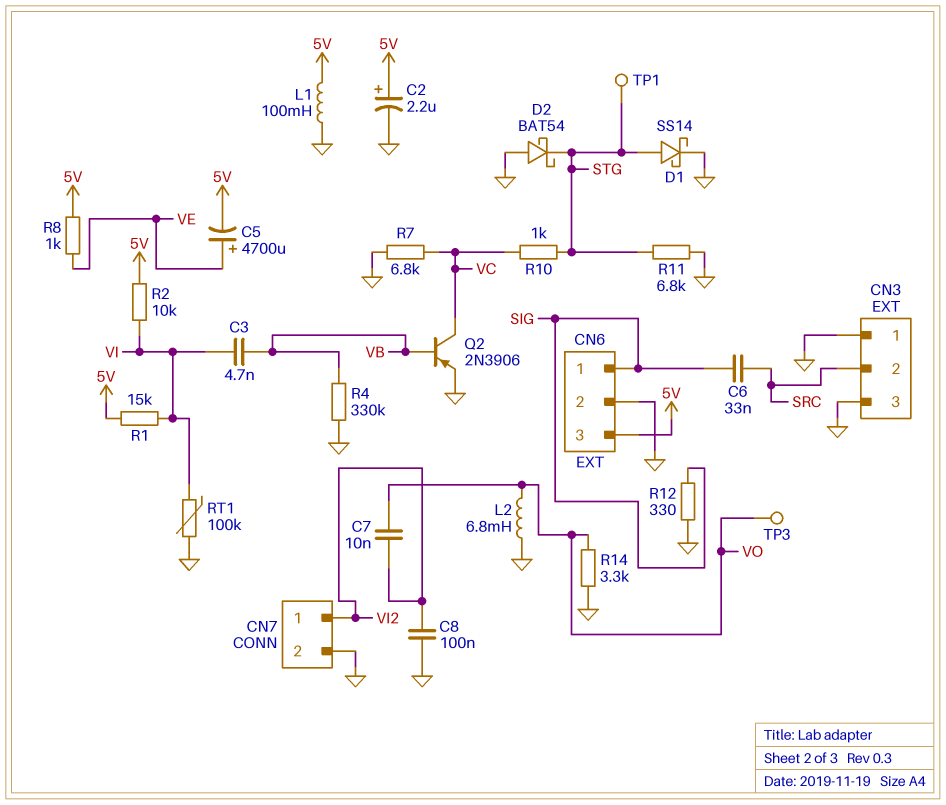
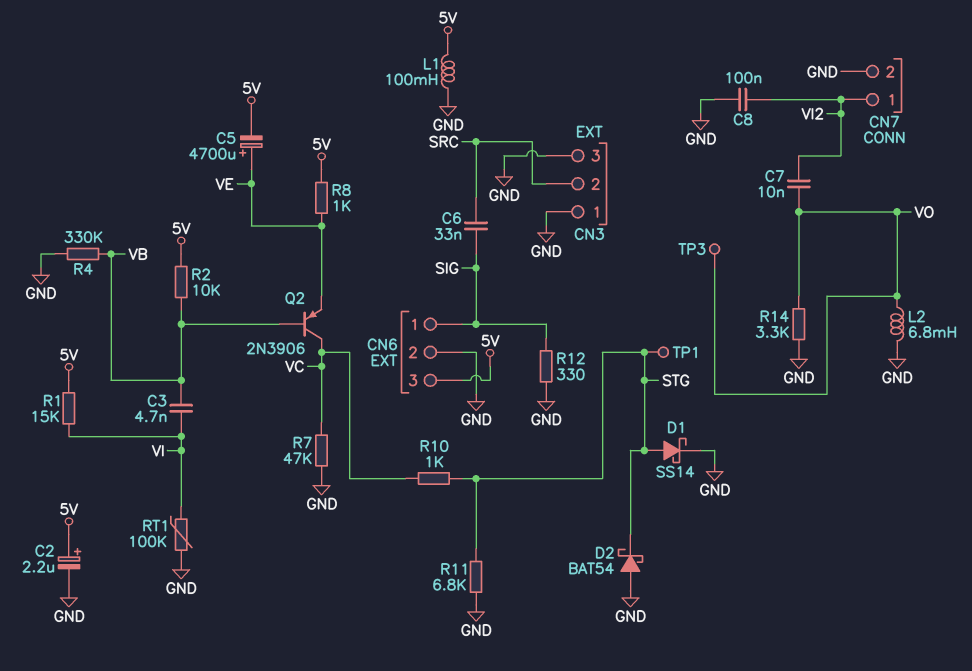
Q2: PNP 2N3906 (B VB, C VC, E GND) -> PNP 2N3906 (B VB, C VC, E VE)
R2: 10k (5V, VI) -> 10k (5V, VB)
R7: 6.8k (GND, VC) -> 47k (GND, VC)

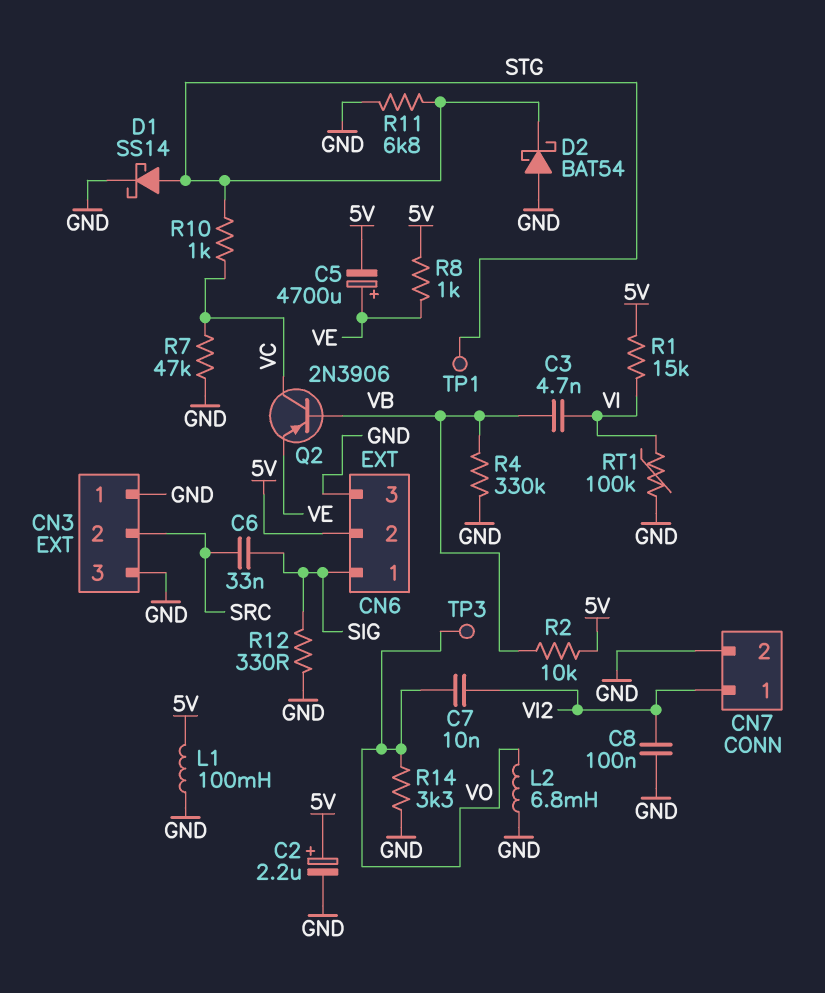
CN6 pin 2: GND -> 5V
CN6 pin 3: 5V -> GND

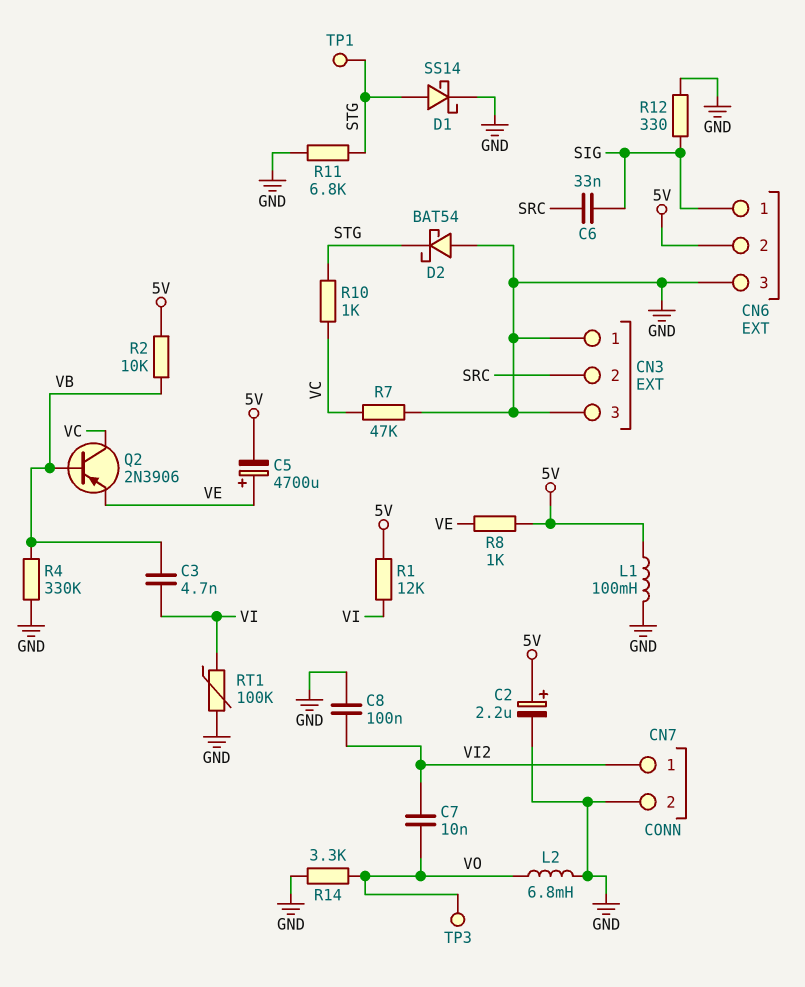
R1: 15k (5V, VI) -> 12k (5V, VI)

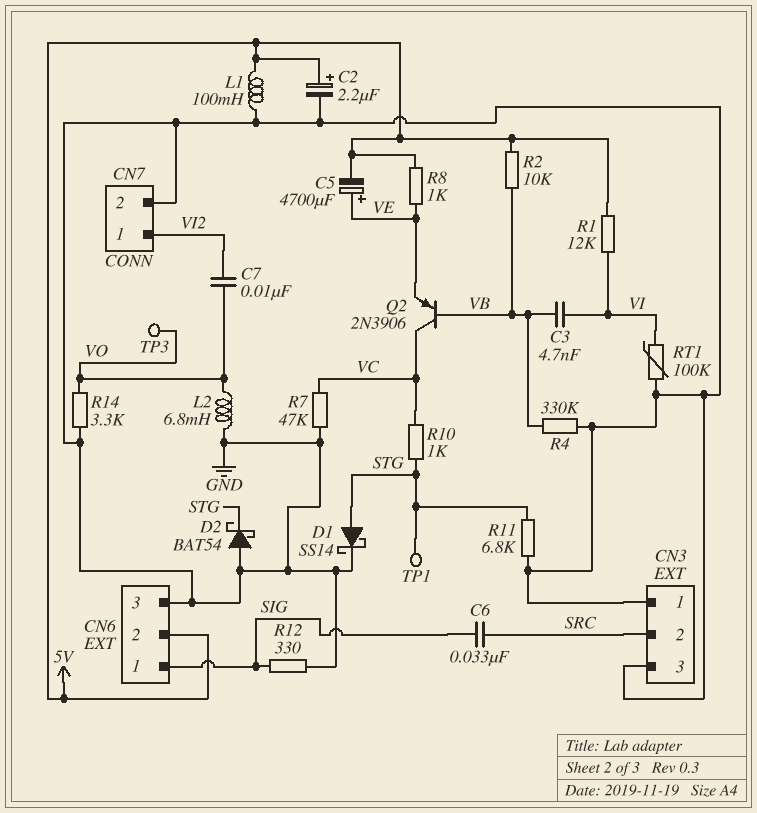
C8: 100nF (GND, VI2) -> none

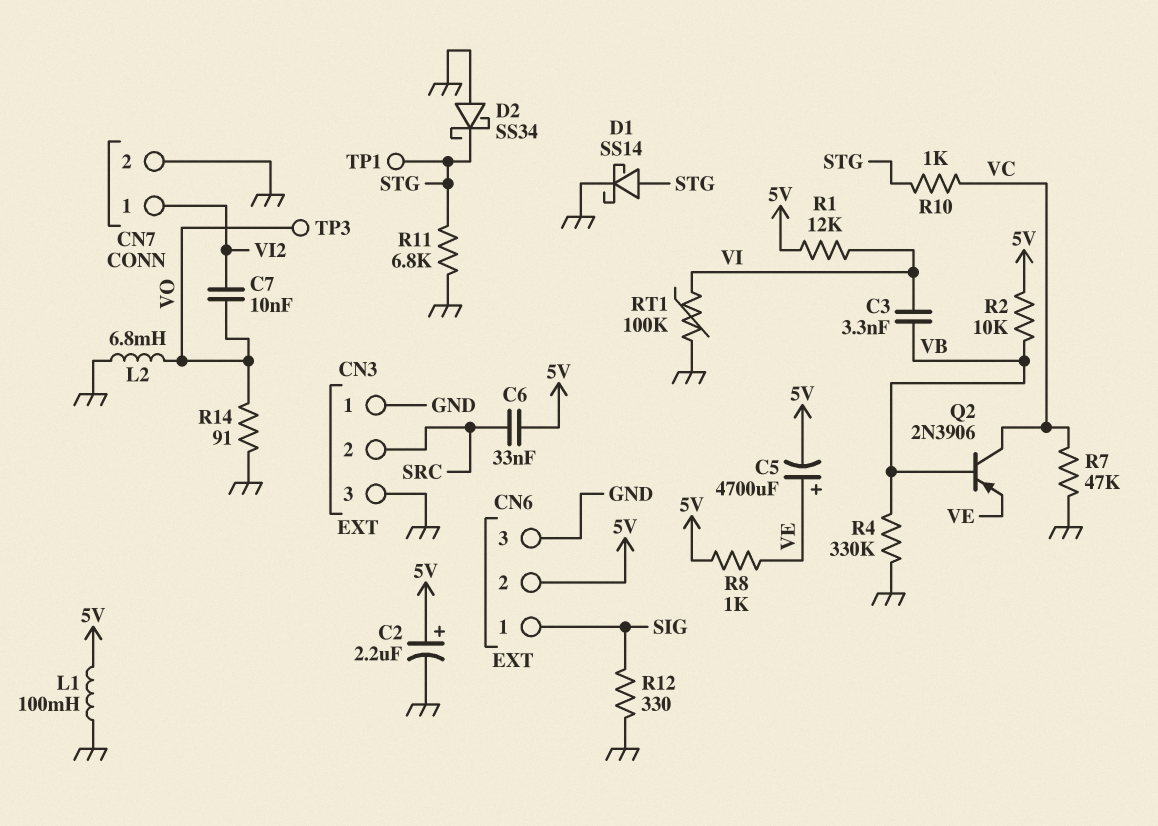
C3: 4.7nF (VB, VI) -> 3.3nF (VB, VI)
C6: 33nF (SIG, SRC) -> 33nF (5V, SRC)
D2: schottky BAT54 (A GND, K STG) -> schottky SS34 (A GND, K STG)
R14: 3.3k (GND, VO) -> 91 (GND, VO)

